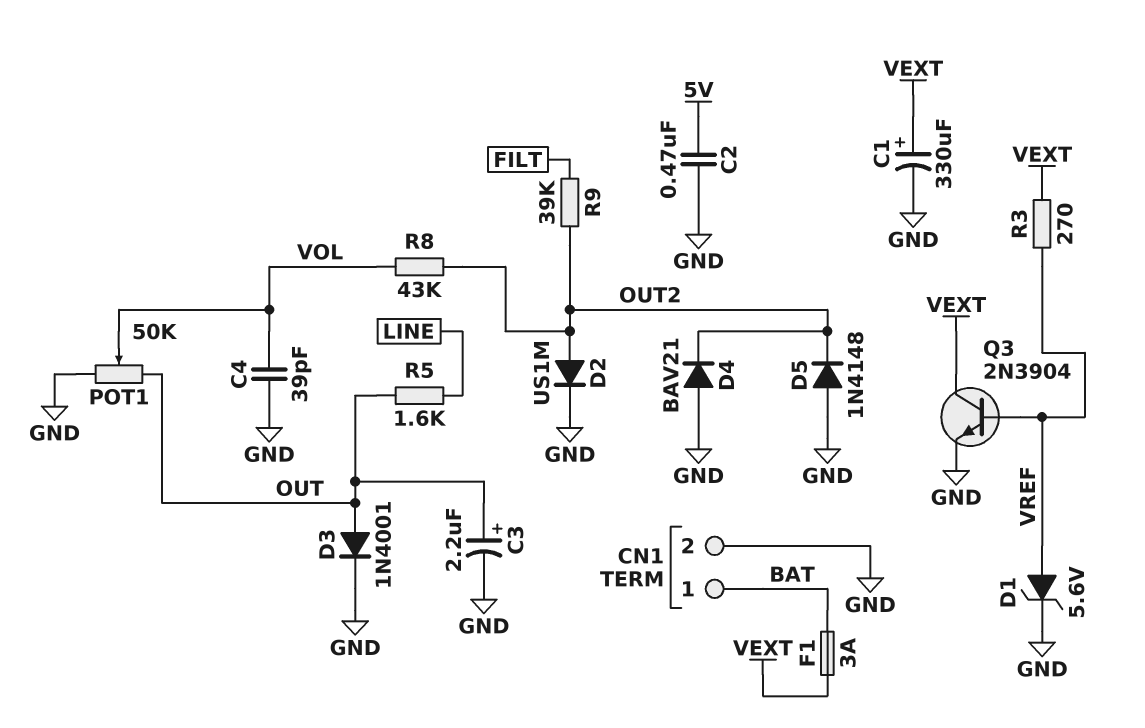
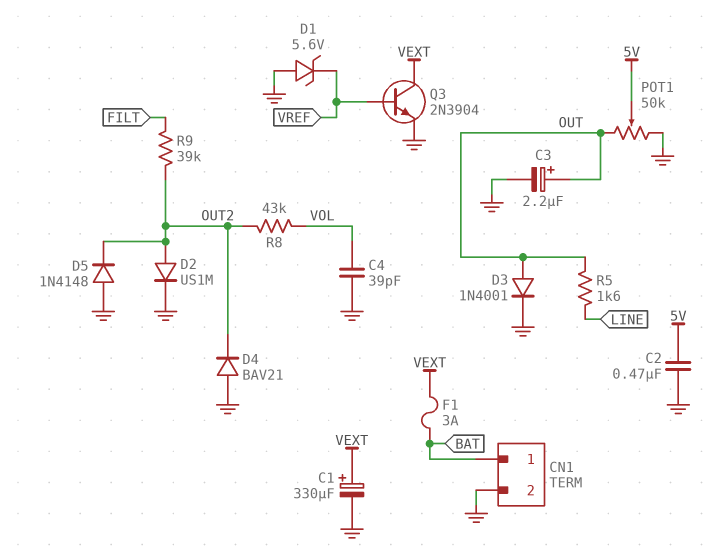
D1: zener 5.6V (A VREF, K GND) -> zener 5.6V (A GND, K VREF)
POT1: 50k (GND, OUT, wiper VOL) -> 50k (GND, OUT, wiper 5V)
R3: 270 (VEXT, VREF) -> none

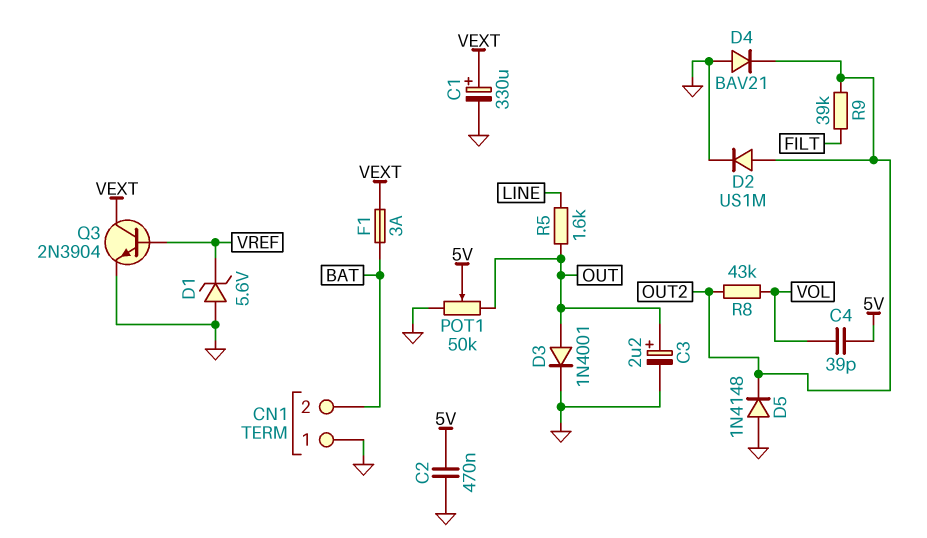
C4: 39pF (GND, VOL) -> 39pF (5V, VOL)
CN1 pin 1: BAT -> GND
CN1 pin 2: GND -> BAT

